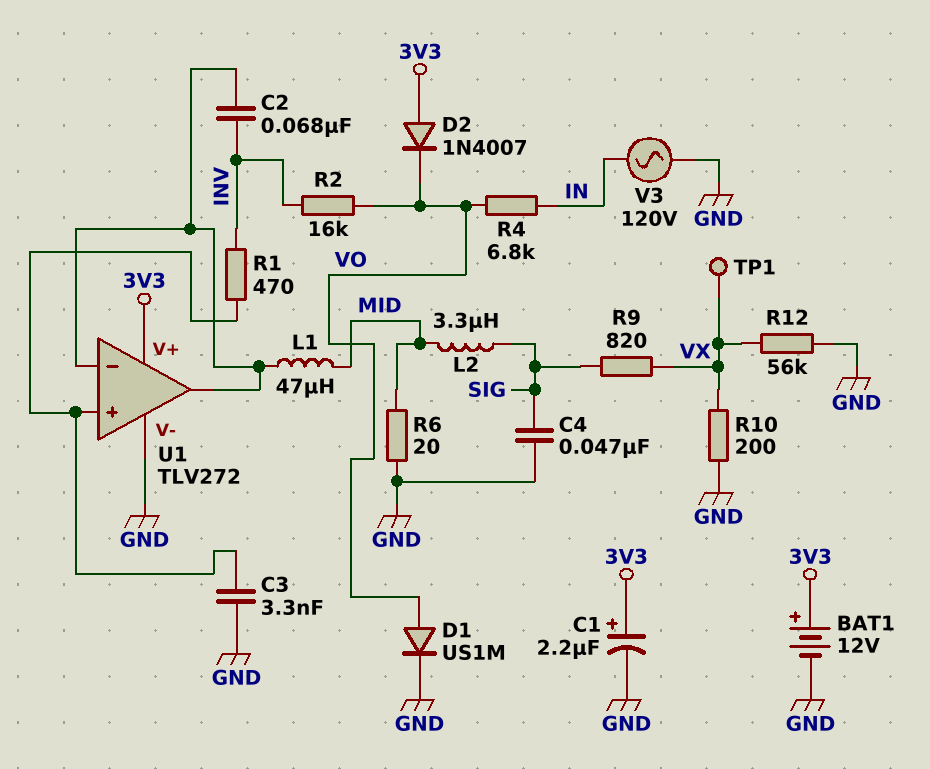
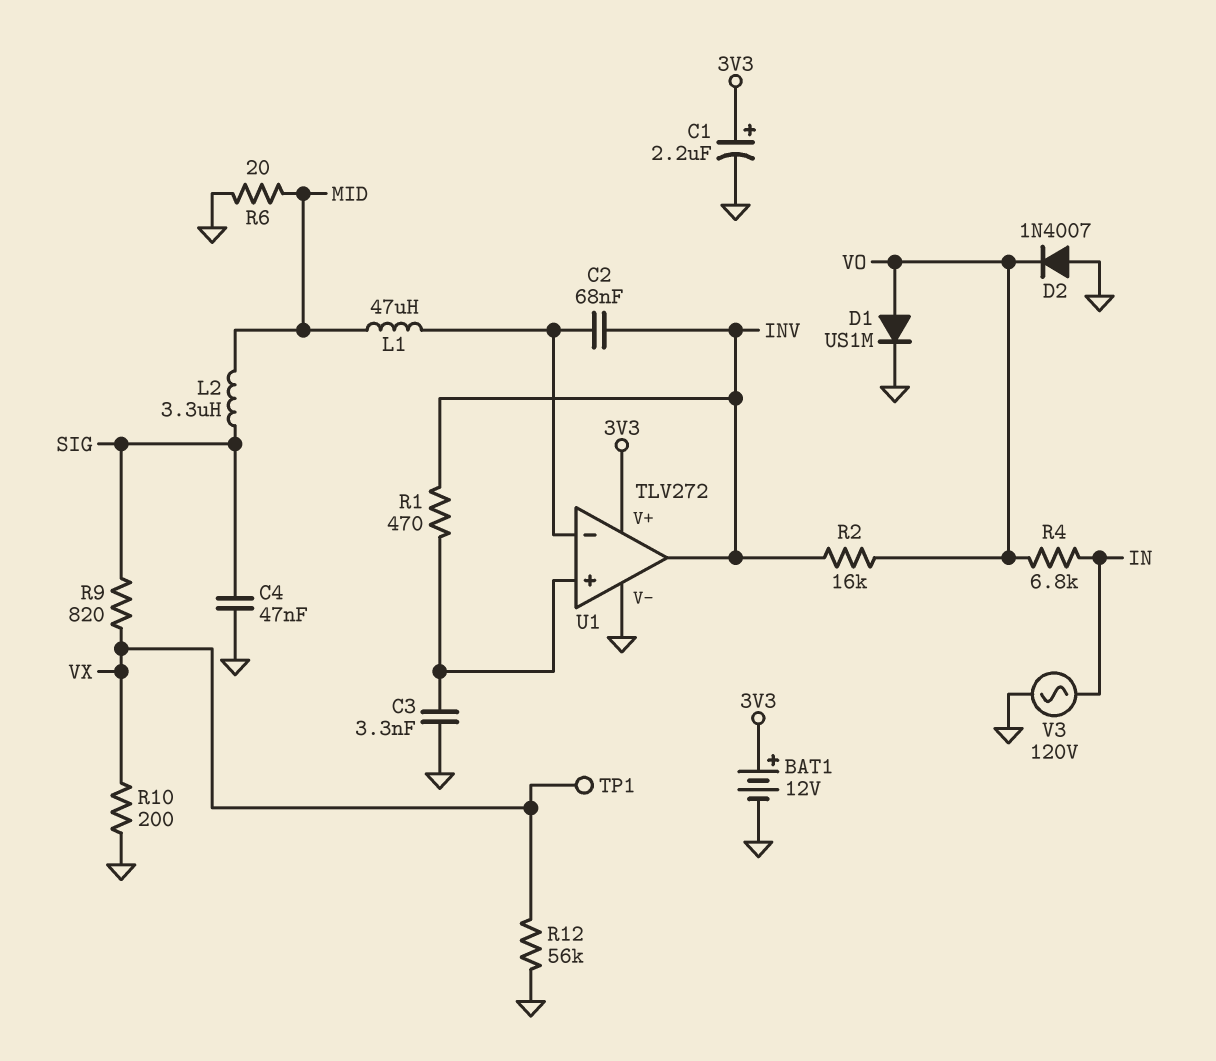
D2: diode 1N4007 (A 3V3, K VO) -> diode 1N4007 (A GND, K VO)
U1 pin out: U1/in- -> INV

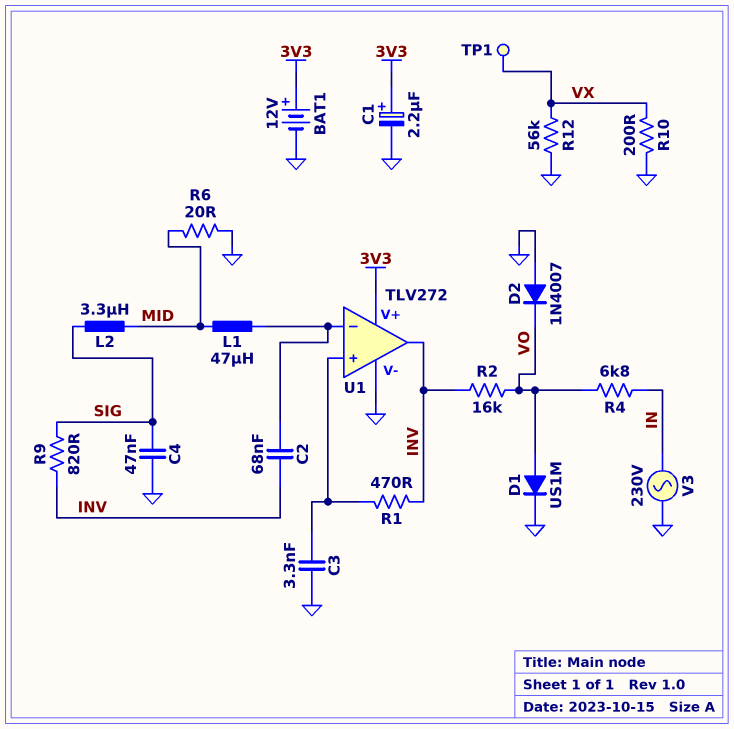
R9: 820 (SIG, VX) -> 820 (INV, SIG)
V3: AC 120V (GND, IN) -> AC 230V (GND, IN)

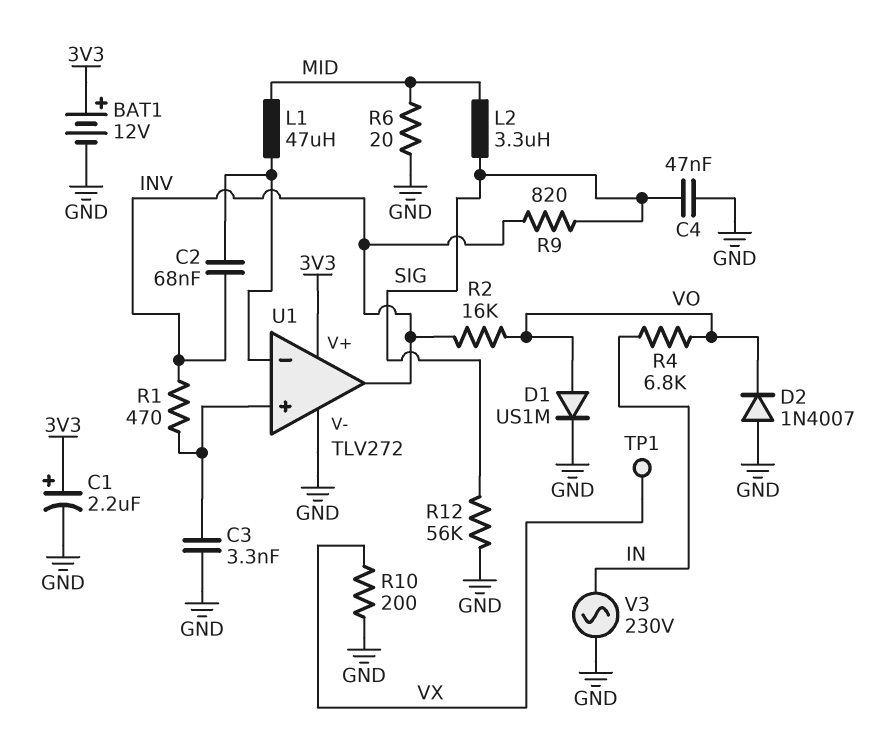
R12: 56k (GND, VX) -> 56k (GND, SIG)

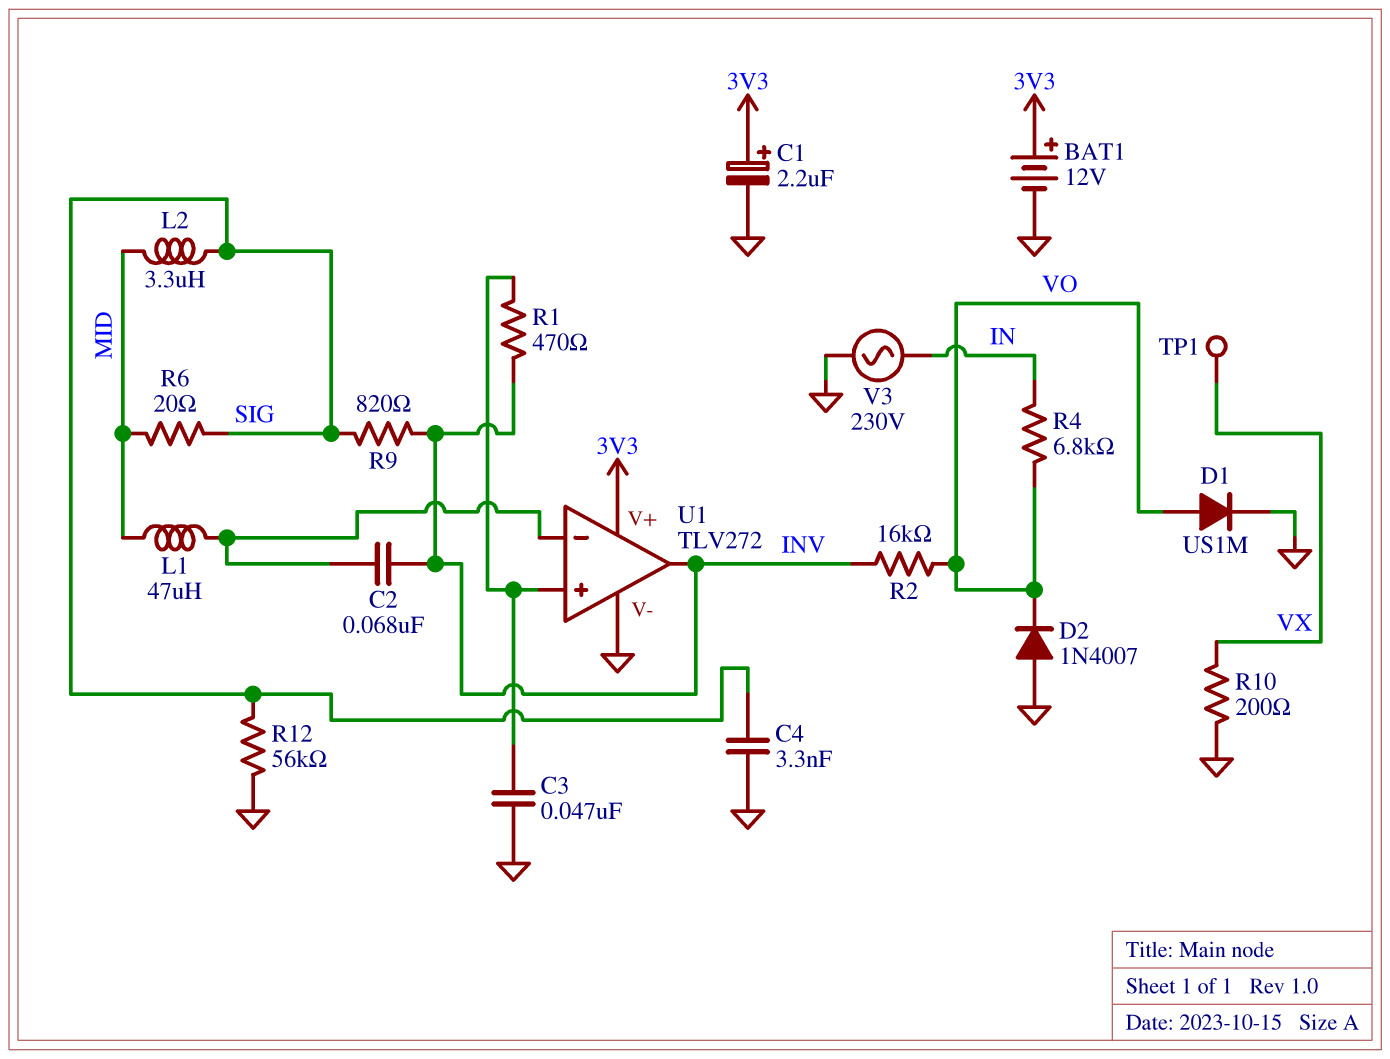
C3: 3.3nF (GND, U1/in+) -> 47nF (GND, U1/in+)
C4: 47nF (GND, SIG) -> 3.3nF (GND, SIG)
R6: 20 (GND, MID) -> 20 (MID, SIG)

